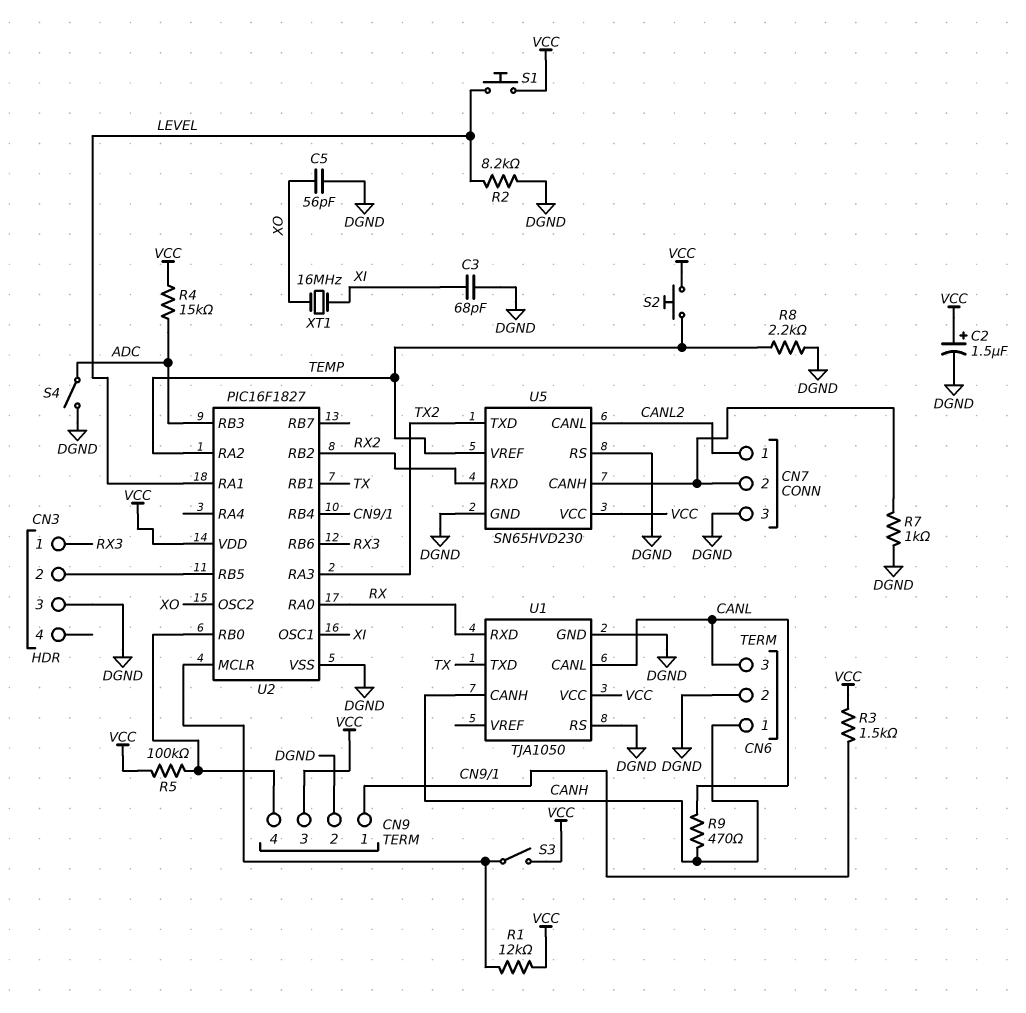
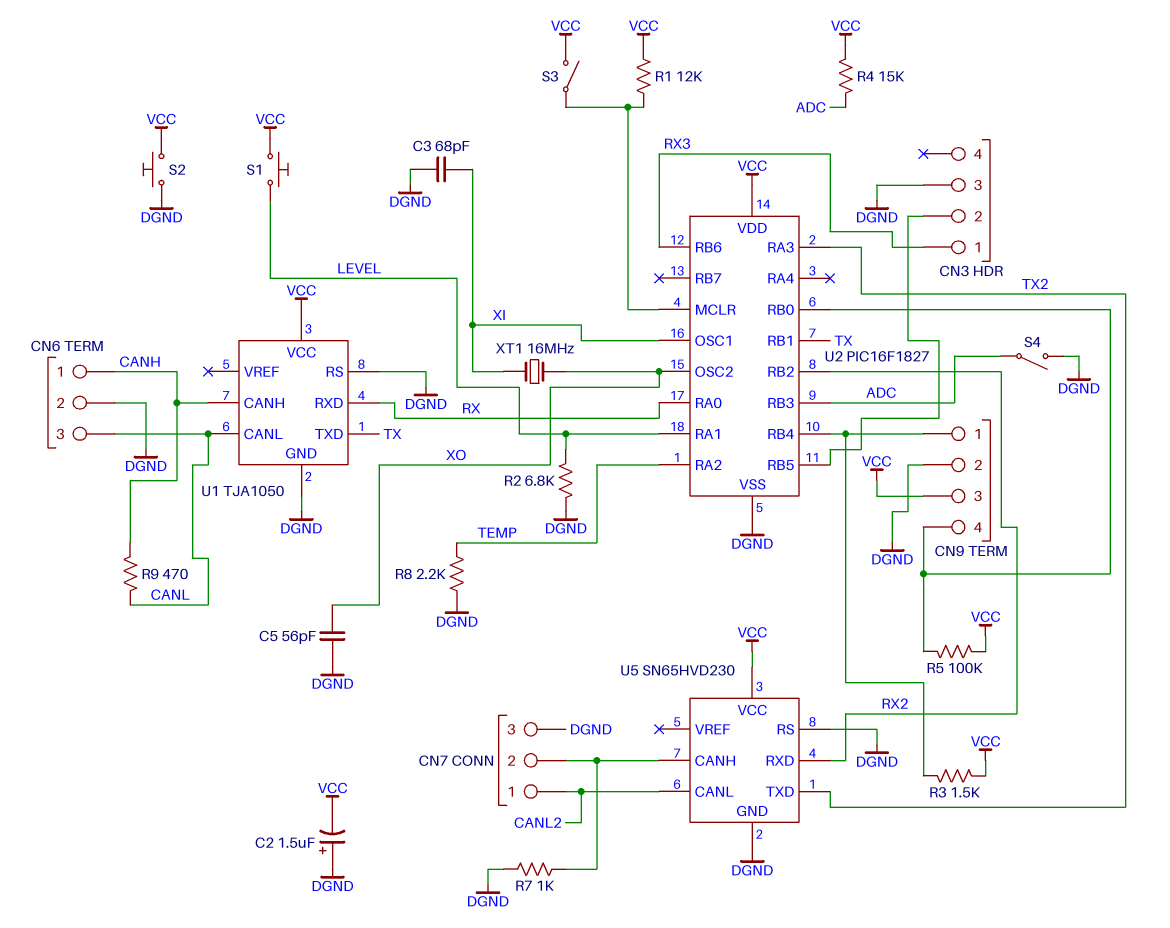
C2: 1.5uF (plus VCC, minus DGND) -> 1.5uF (plus DGND, minus VCC)
R2: 8.2k (DGND, LEVEL) -> 6.8k (DGND, LEVEL)
S2: button (TEMP, VCC) -> button (DGND, VCC)
U5 pin VREF: TEMP -> none

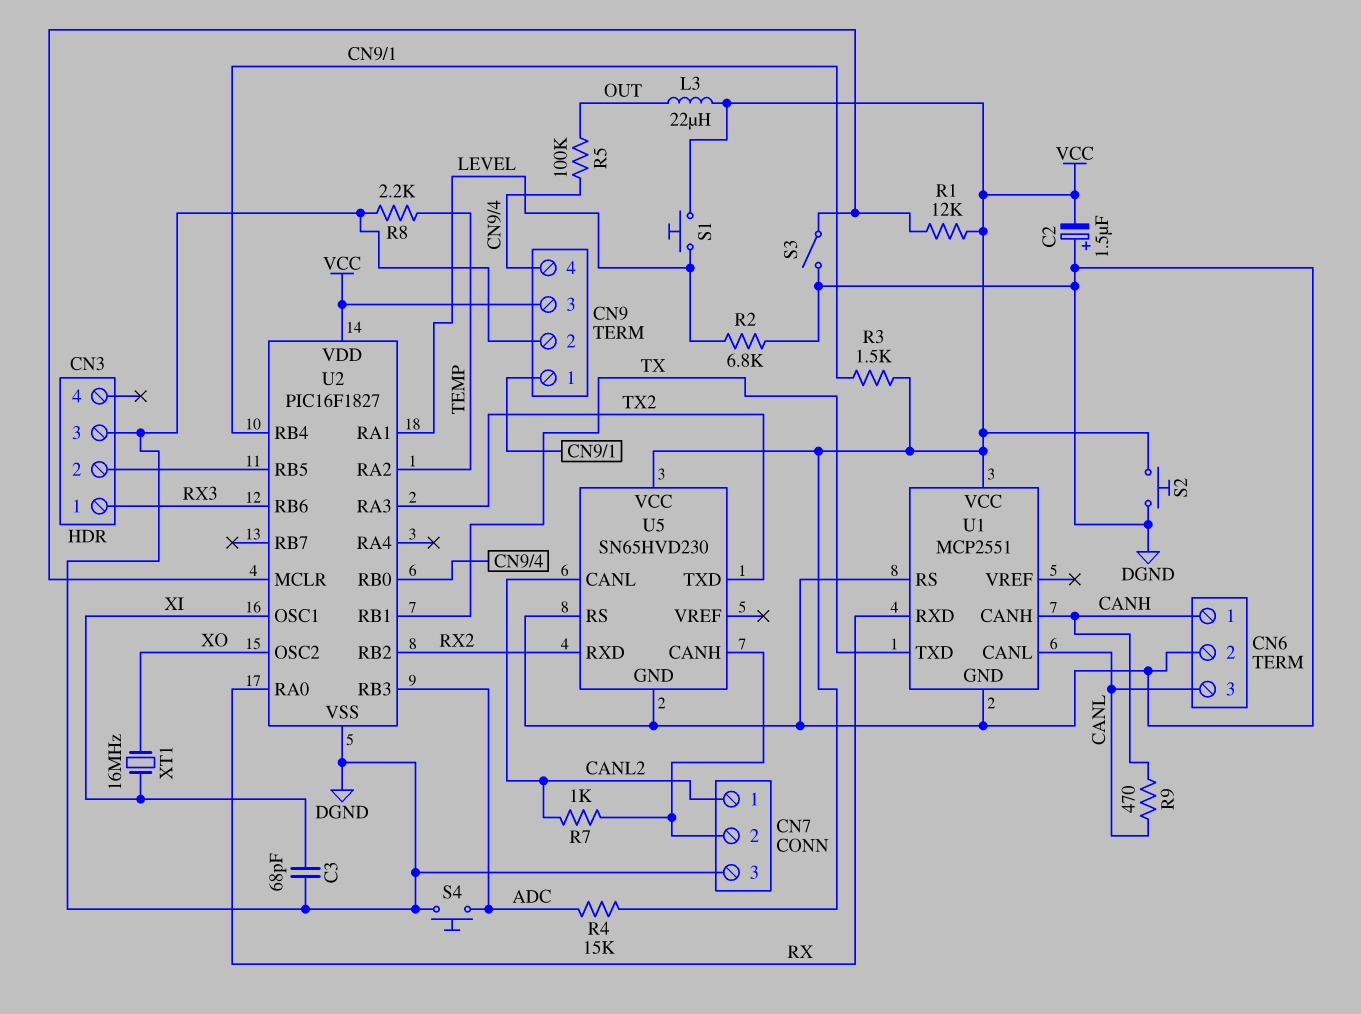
C5: 56pF (DGND, XO) -> none
L3: none -> 22uH (OUT, VCC)
R5: 100k (CN9/4, VCC) -> 100k (CN9/4, OUT)
R7: 1k (CN7/2, DGND) -> 1k (CANL2, CN7/2)
S3: switch (U2/MCLR, VCC) -> switch (DGND, U2/MCLR)
S4: switch (ADC, DGND) -> button (ADC, DGND)
U1: TJA1050 -> MCP2551

